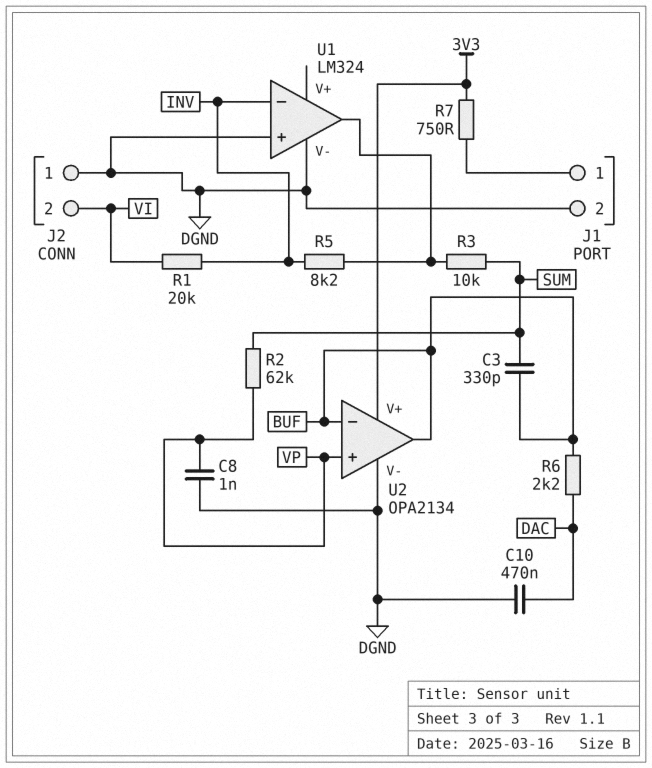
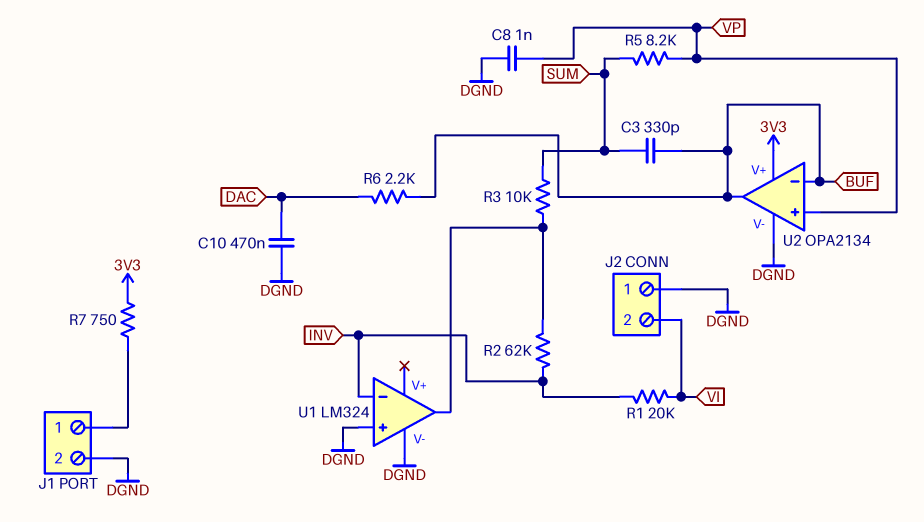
R2: 62k (SUM, VP) -> 62k (INV, U1/out)
R5: 8.2k (INV, U1/out) -> 8.2k (SUM, VP)

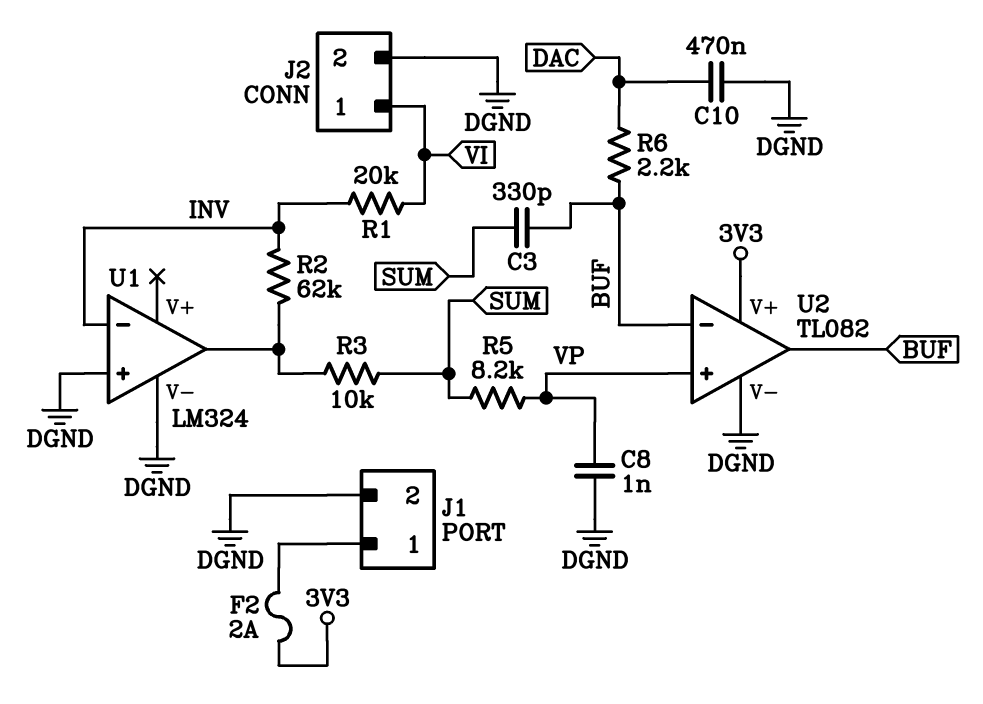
F2: none -> 2A (3V3, J1/1)
J2 pin 1: DGND -> VI
J2 pin 2: VI -> DGND
R7: 750 (3V3, J1/1) -> none
U2: OPA2134 -> TL082

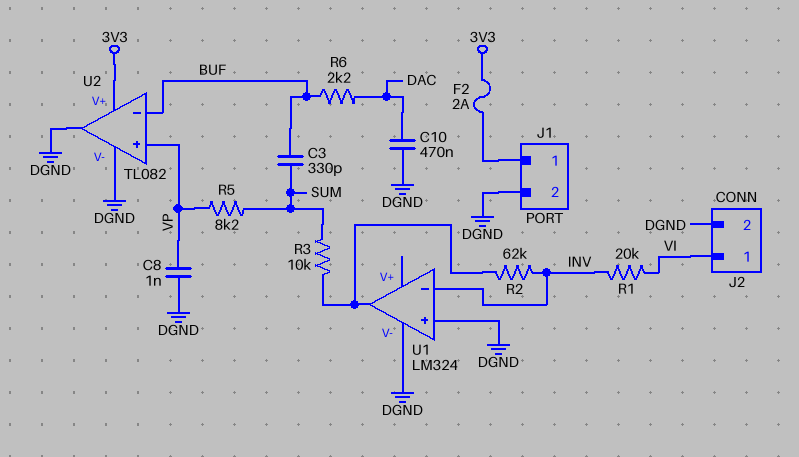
U2 pin out: BUF -> DGND

